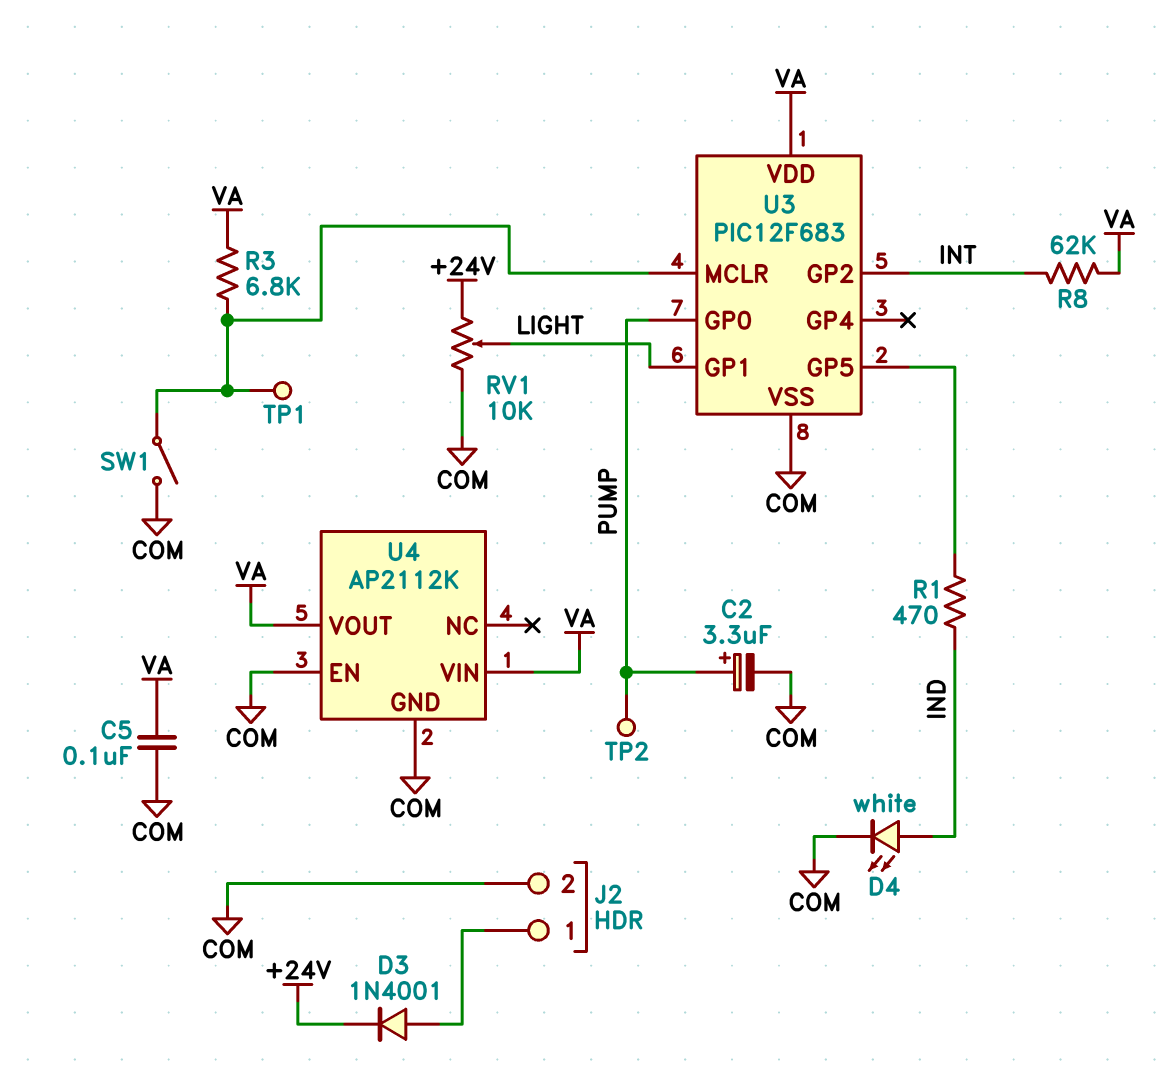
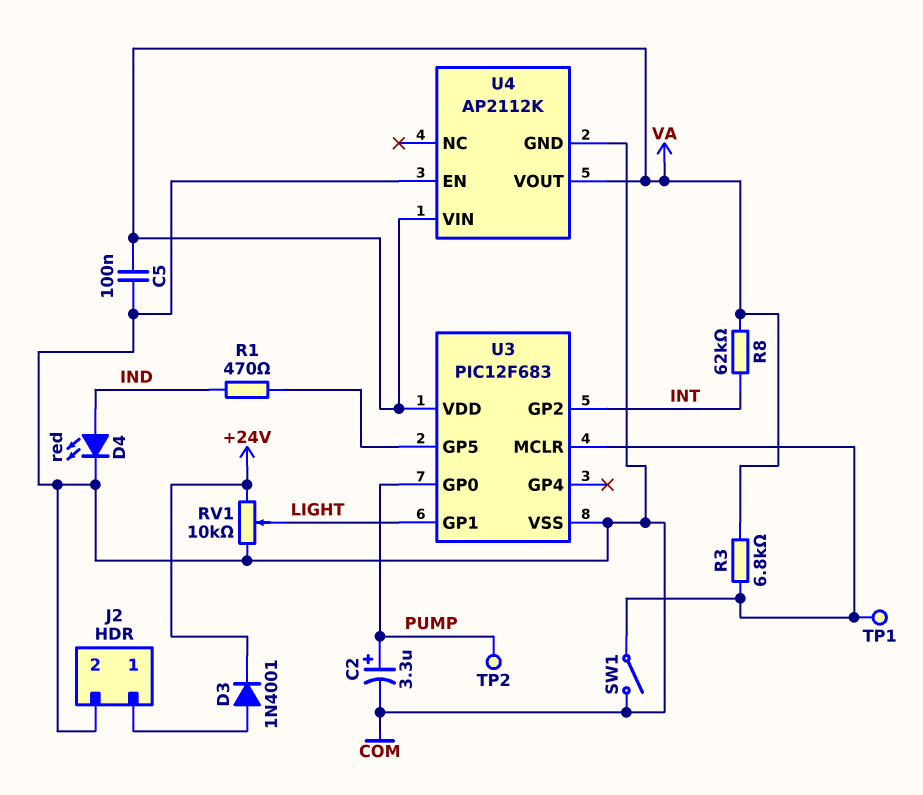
D4: LED white (A IND, K COM) -> LED red (A IND, K COM)

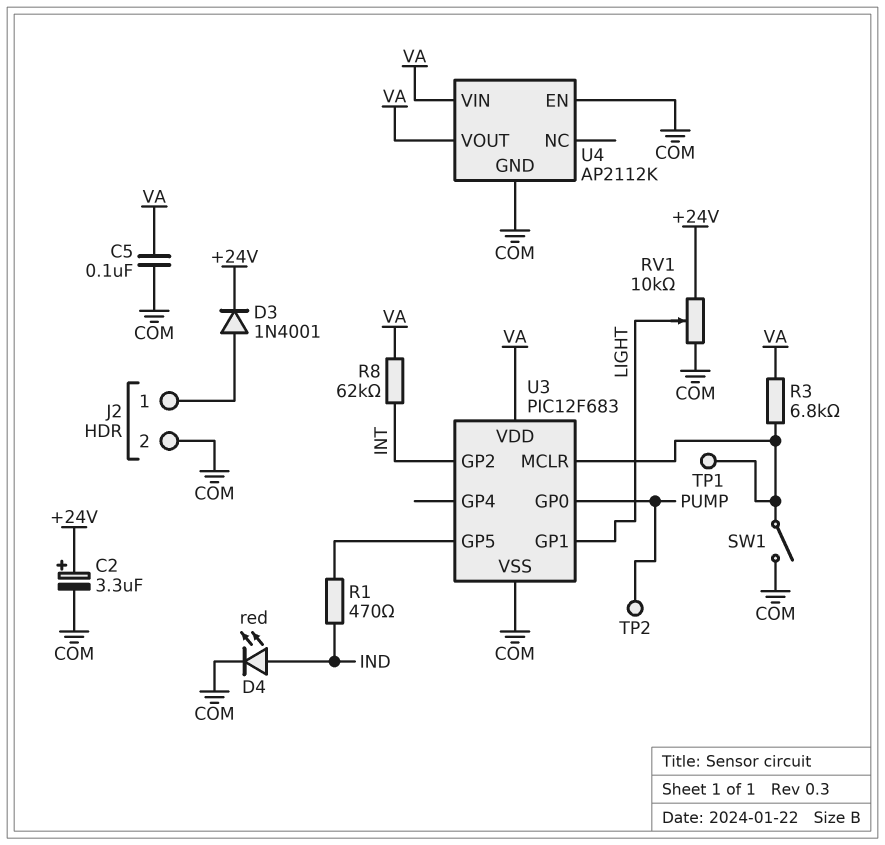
C2: 3.3uF (plus PUMP, minus COM) -> 3.3uF (plus +24V, minus COM)

